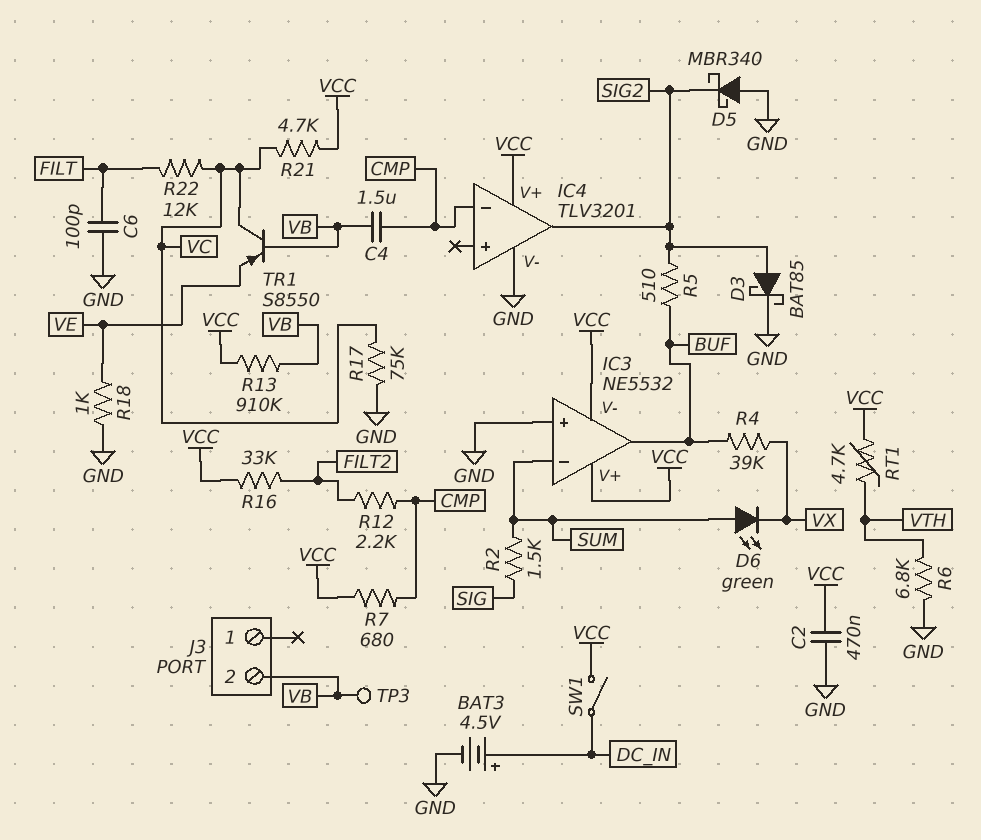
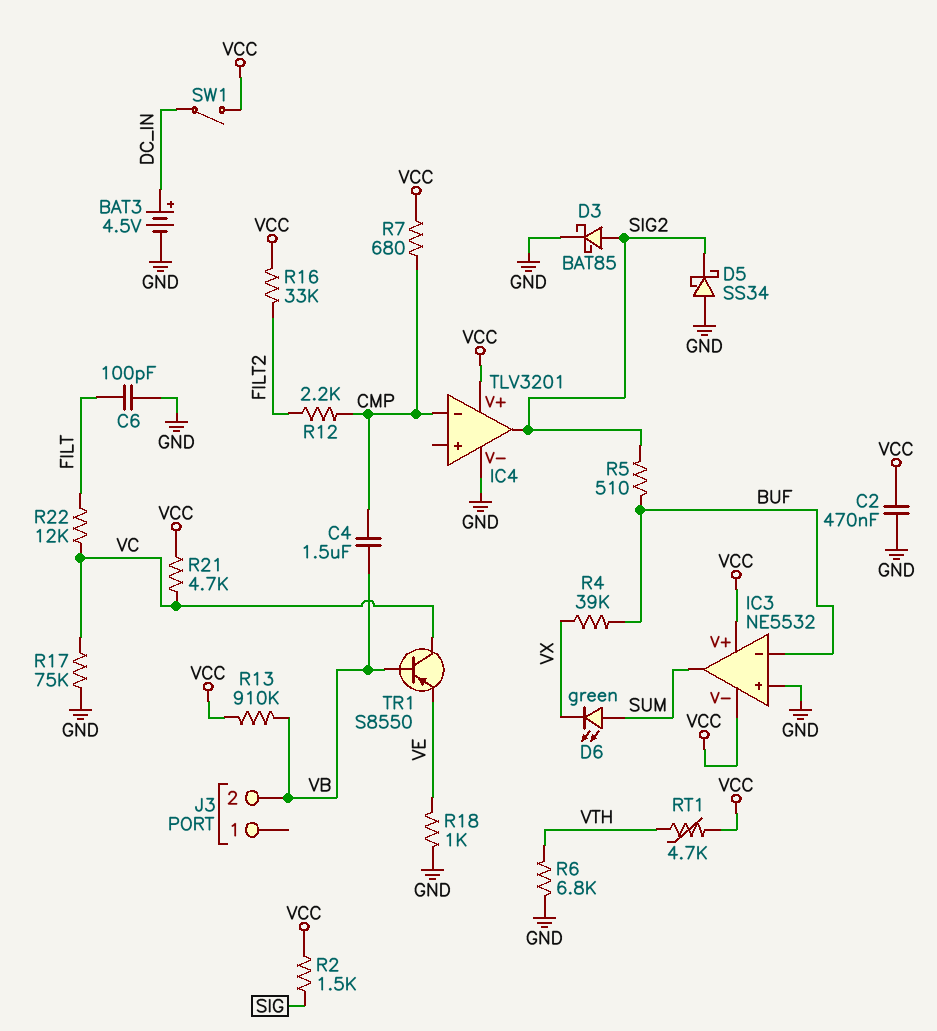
D5: schottky MBR340 (A GND, K SIG2) -> schottky SS34 (A GND, K SIG2)
IC3 pin in-: SUM -> BUF
IC3 pin out: BUF -> SUM
R2: 1.5k (SIG, SUM) -> 1.5k (SIG, VCC)
TP3: test point (VB) -> none

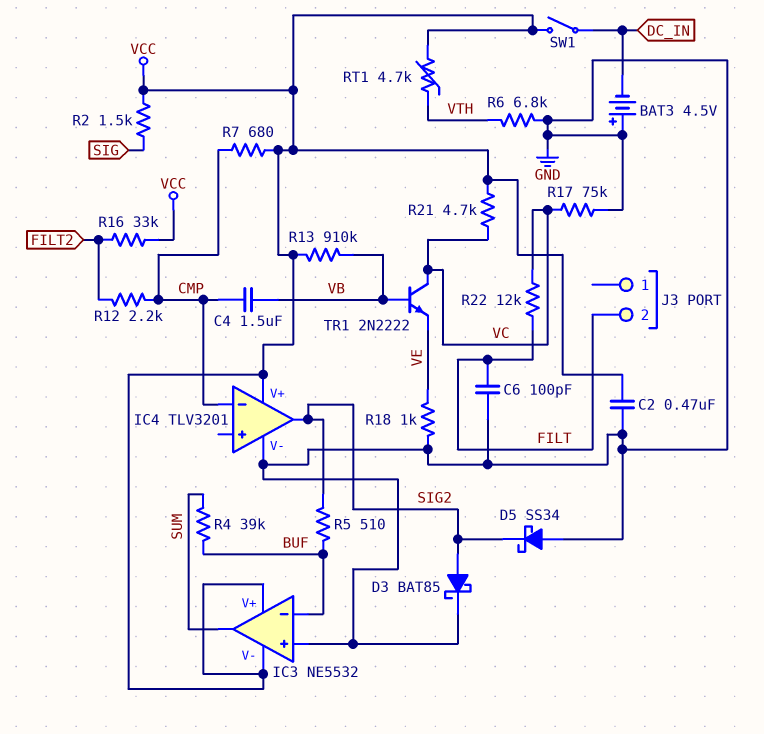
BAT3: 4.5V (plus DC_IN, minus GND) -> 4.5V (plus GND, minus DC_IN)
D6: LED green (A SUM, K VX) -> none
J3 pin 2: VB -> FILT
R4: 39k (BUF, VX) -> 39k (BUF, SUM)
TR1: PNP S8550 (B VB, C VC, E VE) -> NPN 2N2222 (B VB, C VC, E VE)

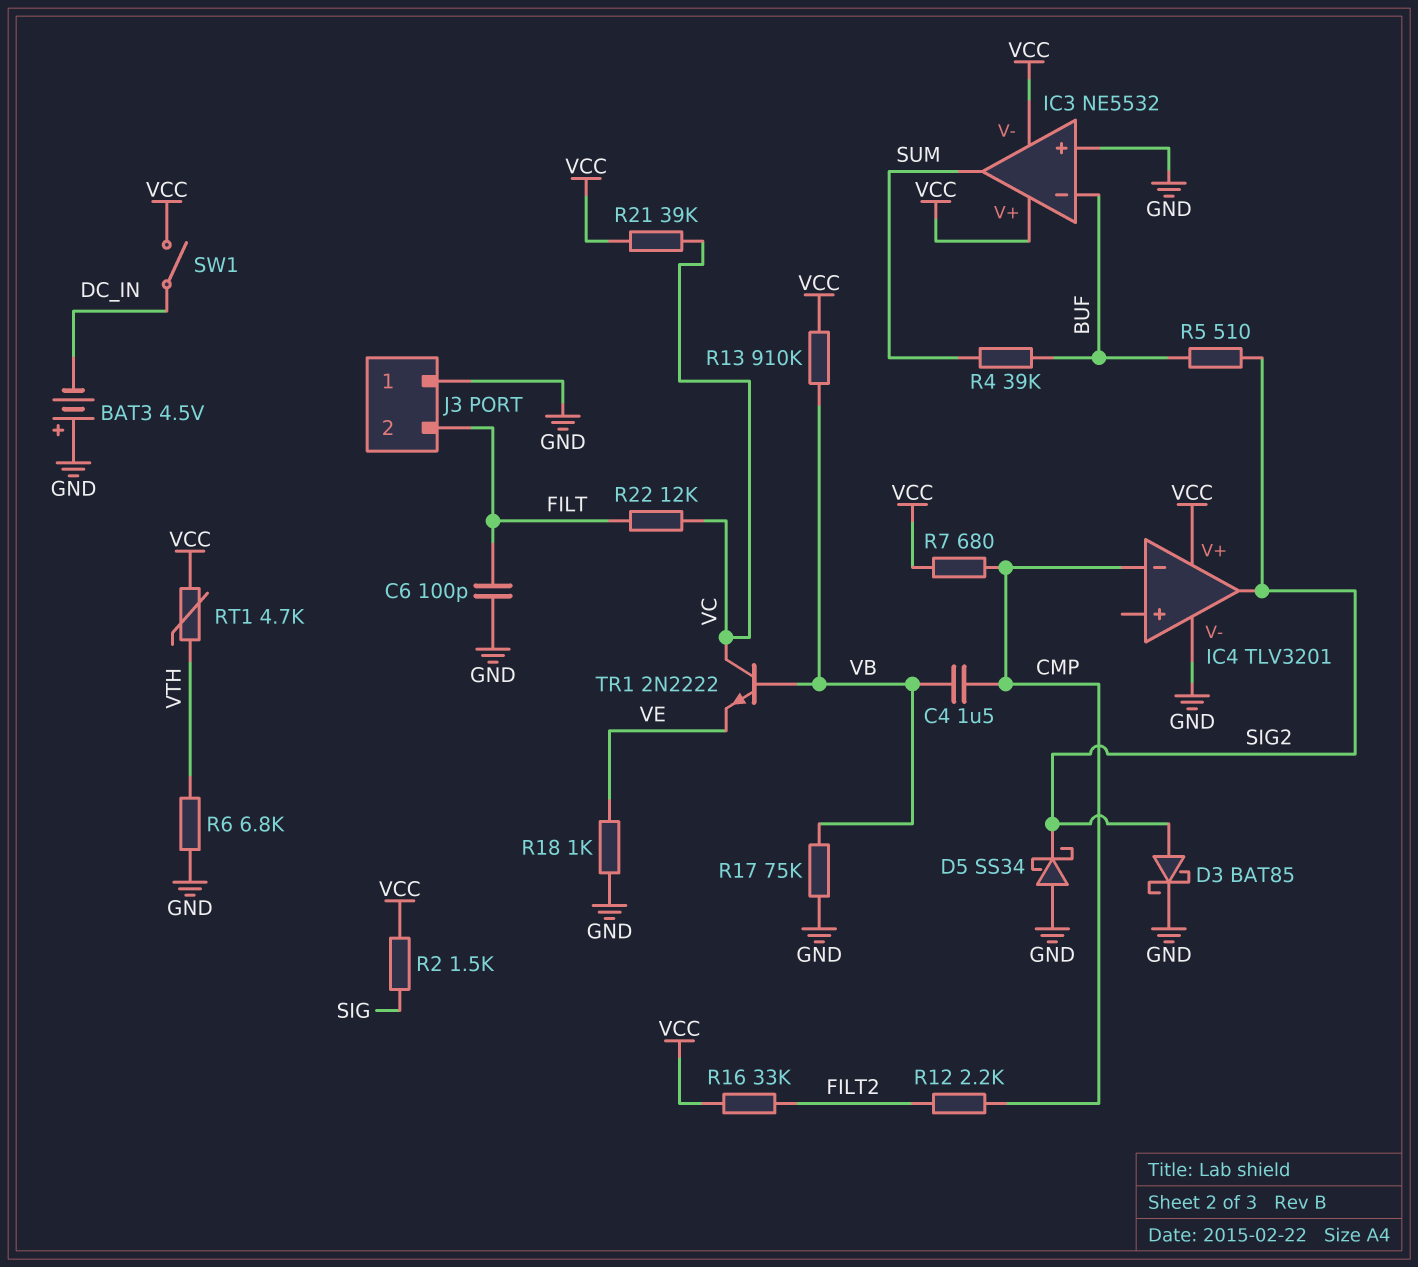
C2: 470nF (GND, VCC) -> none
J3 pin 1: none -> GND
R17: 75k (GND, VC) -> 75k (GND, VB)
R21: 4.7k (VC, VCC) -> 39k (VC, VCC)

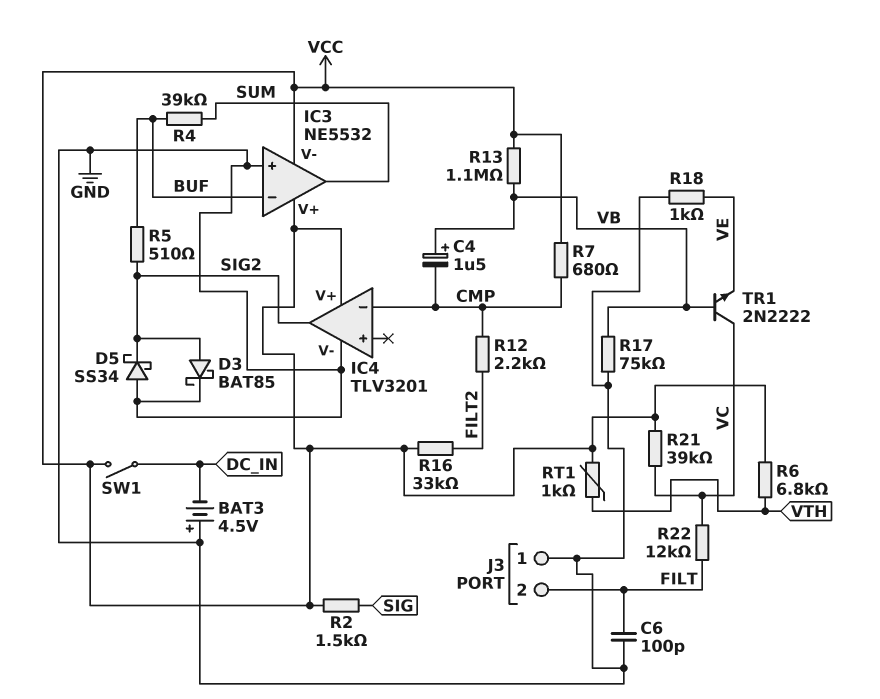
C4: 1.5uF (CMP, VB) -> 1.5uF (plus VB, minus CMP)
R6: 6.8k (GND, VTH) -> 6.8k (VCC, VTH)
R13: 910k (VB, VCC) -> 1.1M (VB, VCC)
RT1: 4.7k (VCC, VTH) -> 1k (VCC, VTH)

